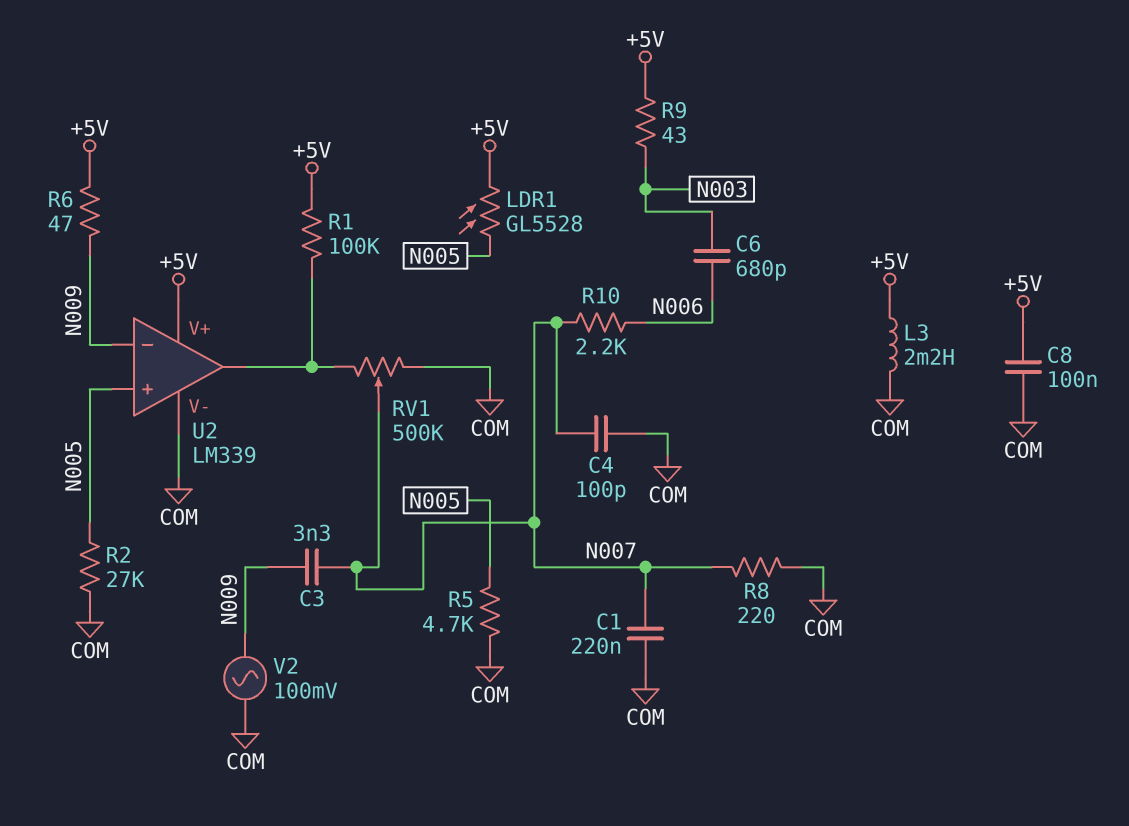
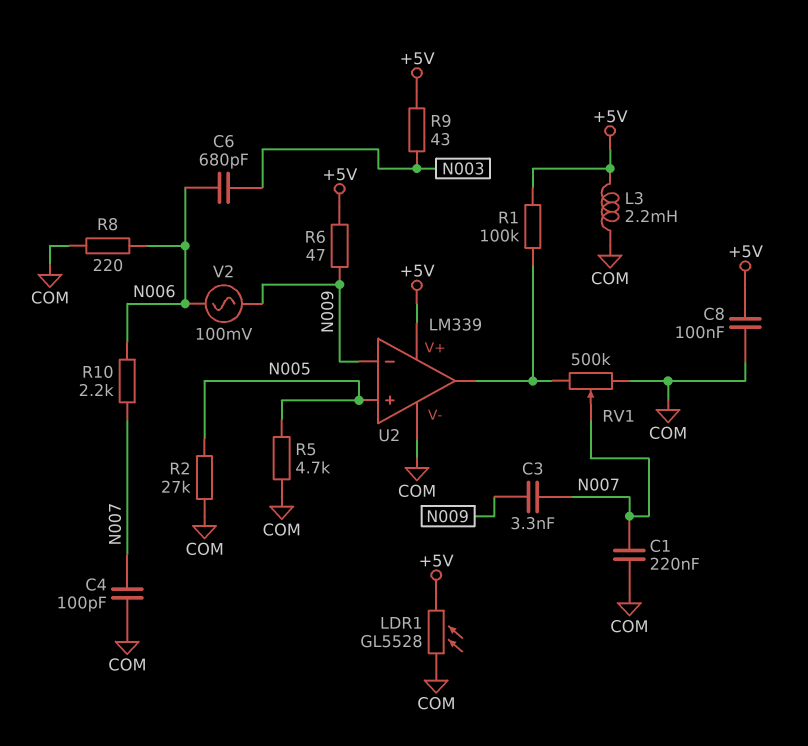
LDR1: GL5528 (+5V, N005) -> GL5528 (+5V, COM)
R8: 220 (COM, N007) -> 220 (COM, N006)
V2: AC 100mV (COM, N009) -> AC 100mV (N006, N009)

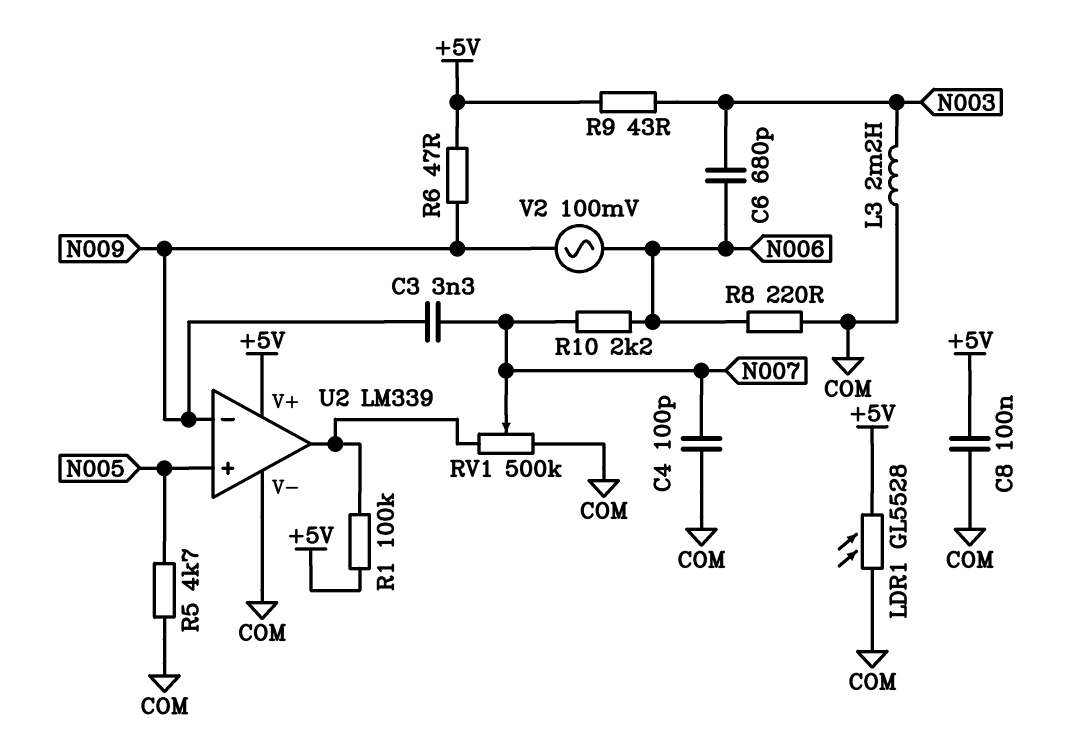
C1: 220nF (COM, N007) -> none
L3: 2.2mH (+5V, COM) -> 2.2mH (COM, N003)
R2: 27k (COM, N005) -> none

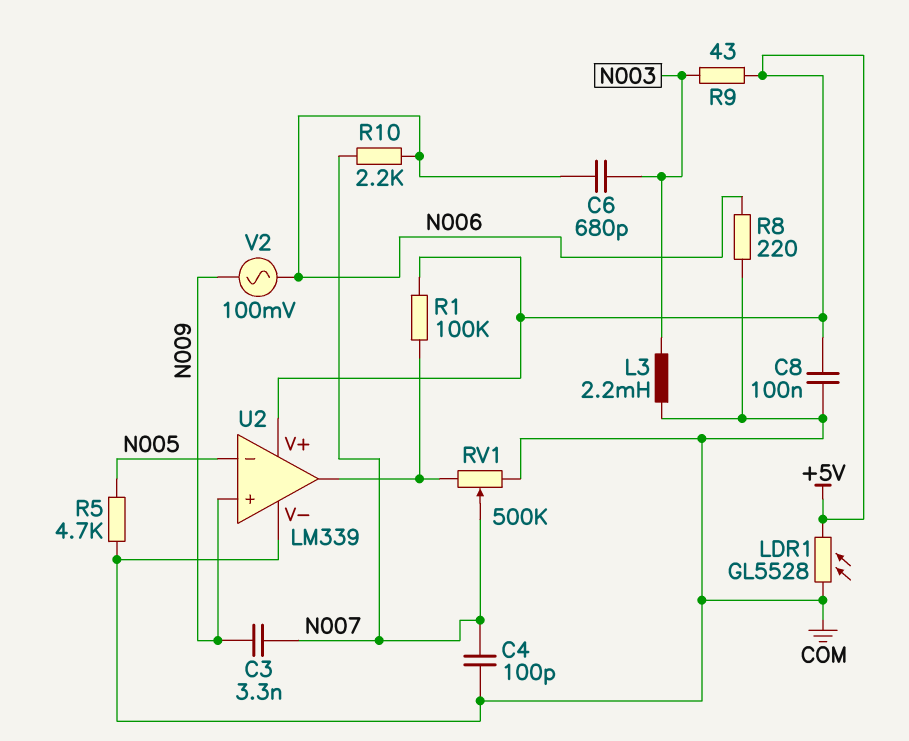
R6: 47 (+5V, N009) -> none
U2 pin in+: N005 -> N009
U2 pin in-: N009 -> N005

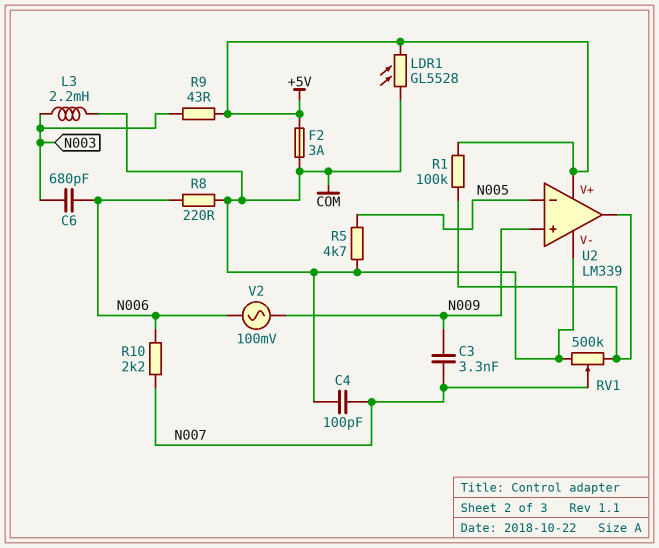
C8: 100nF (+5V, COM) -> none
F2: none -> 3A (+5V, COM)

